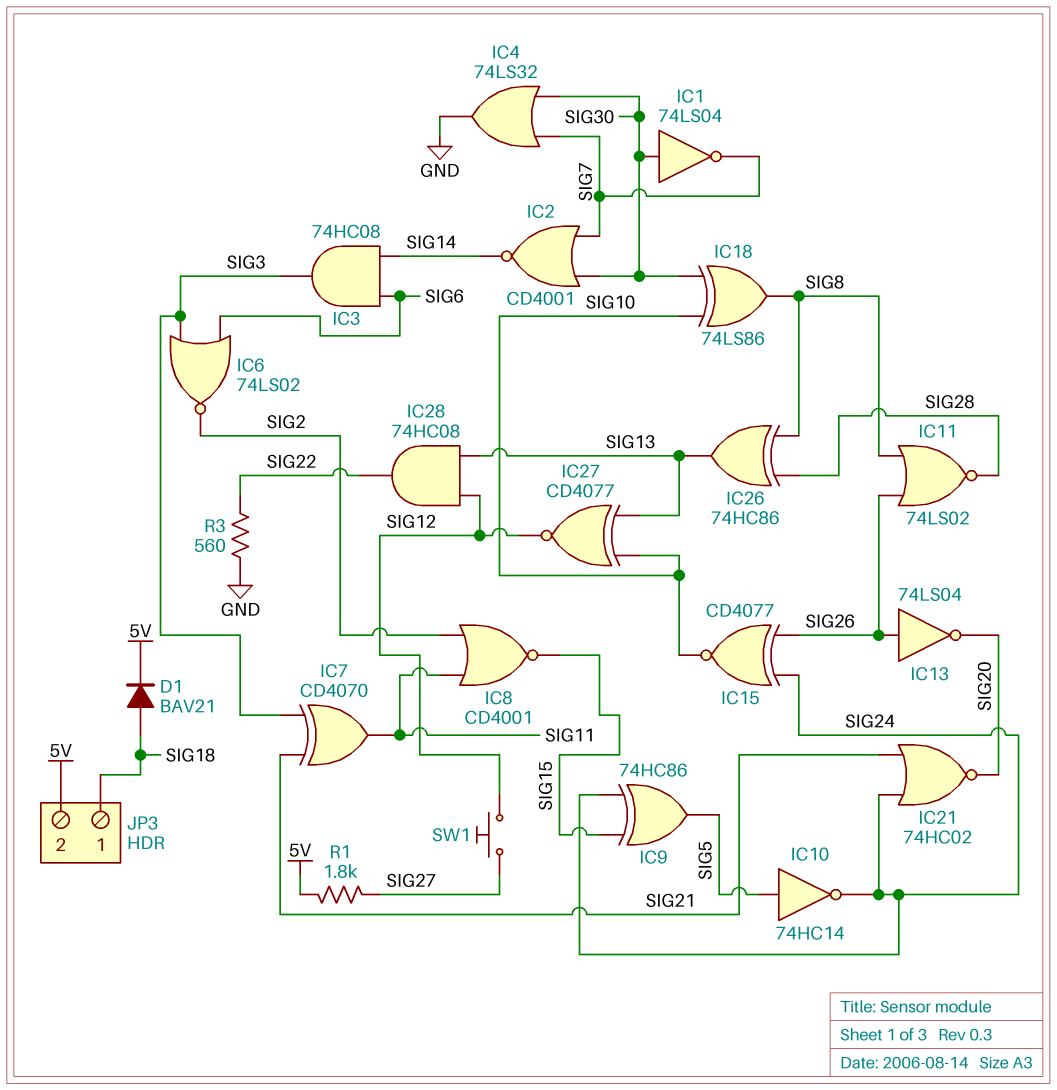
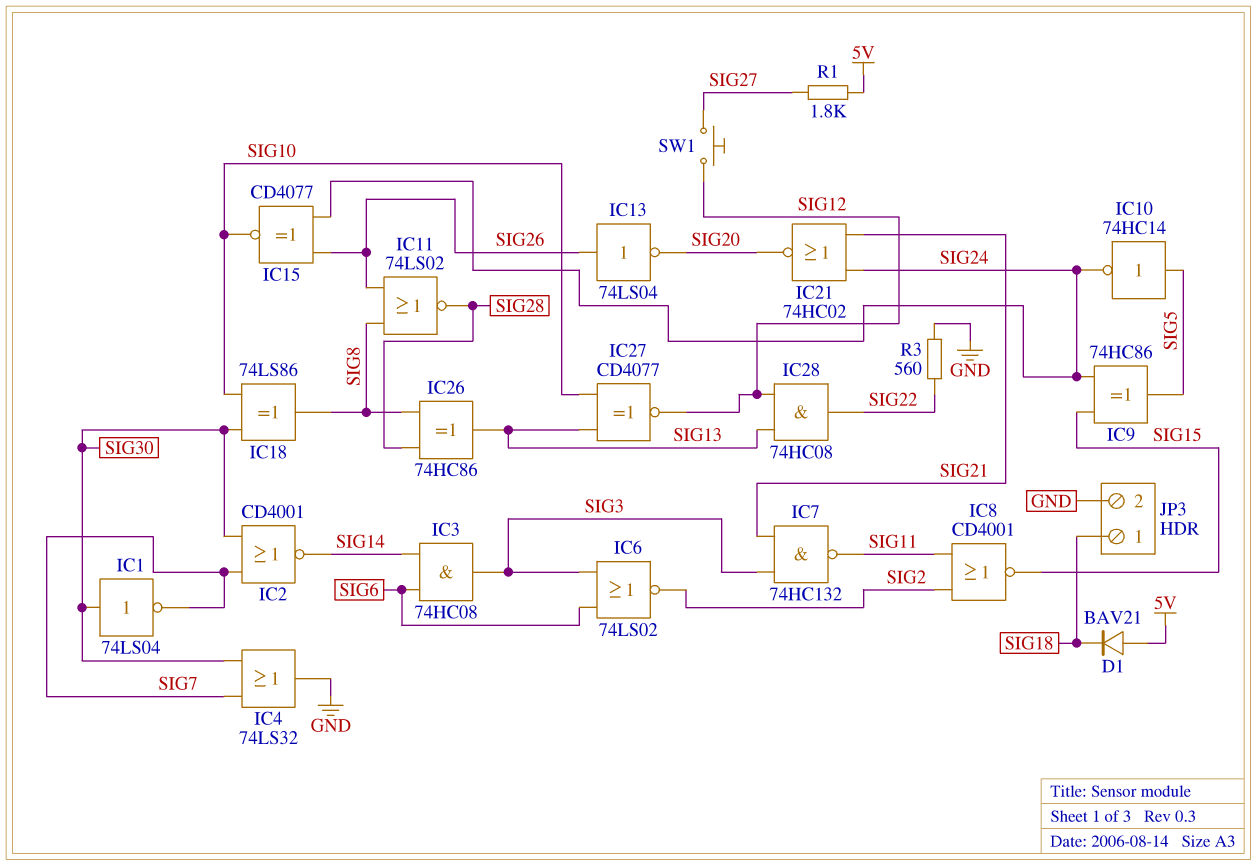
D1: diode BAV21 (A SIG18, K 5V) -> diode BAV21 (A 5V, K SIG18)
IC7: XOR CD4070 (in SIG3, in SIG21, out SIG11) -> NAND 74HC132 (in SIG3, in SIG21, out SIG11)
JP3 pin 2: 5V -> GND

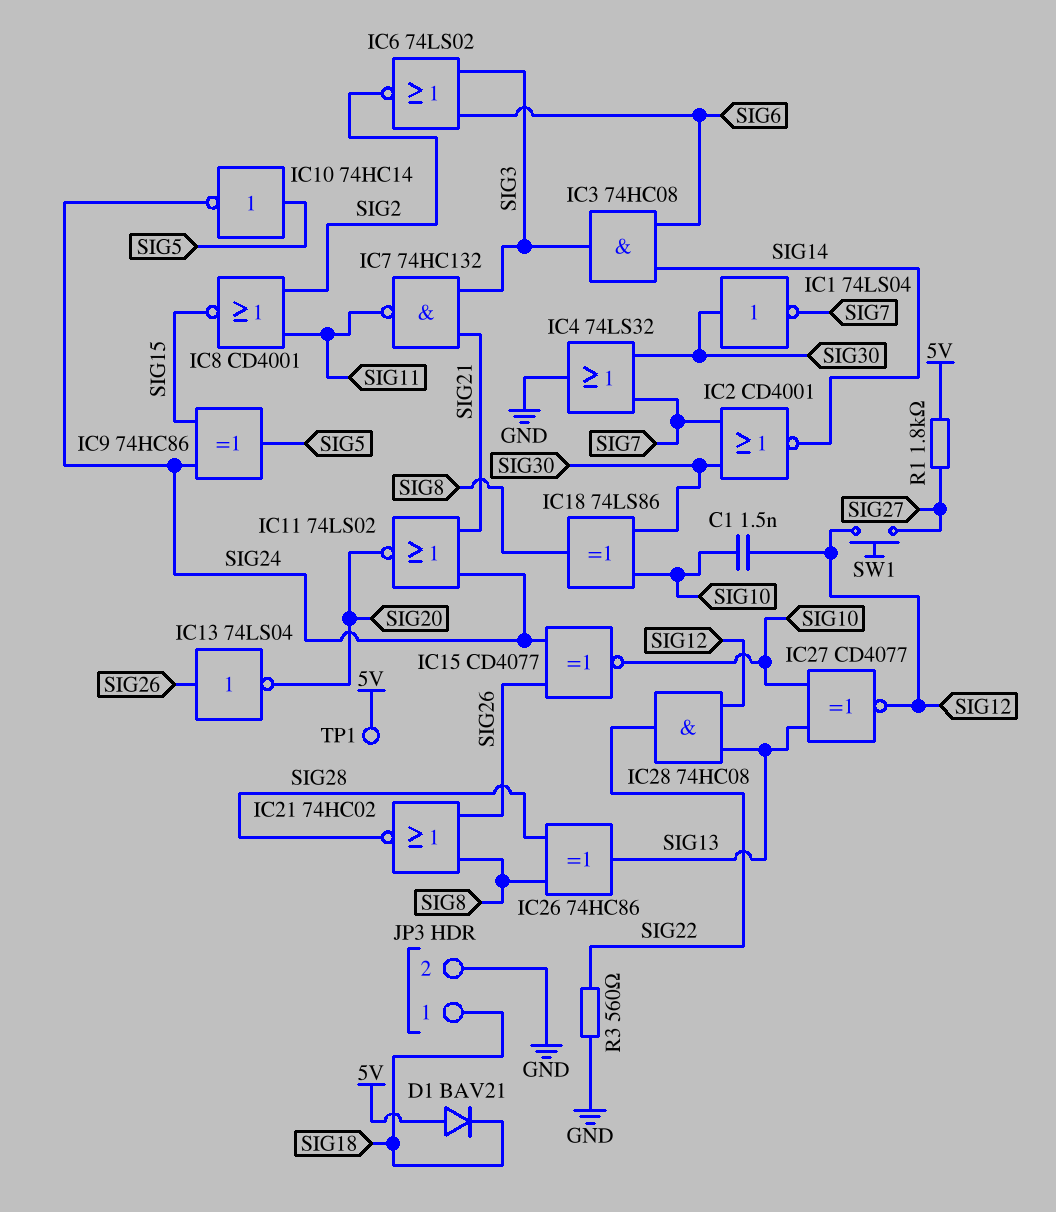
C1: none -> 1.5nF (SIG10, SIG12)
IC11: NOR 74LS02 (in SIG8, in SIG26, out SIG28) -> NOR 74LS02 (in SIG21, in SIG24, out SIG20)
IC21: NOR 74HC02 (in SIG21, in SIG24, out SIG20) -> NOR 74HC02 (in SIG8, in SIG26, out SIG28)
TP1: none -> test point (5V)

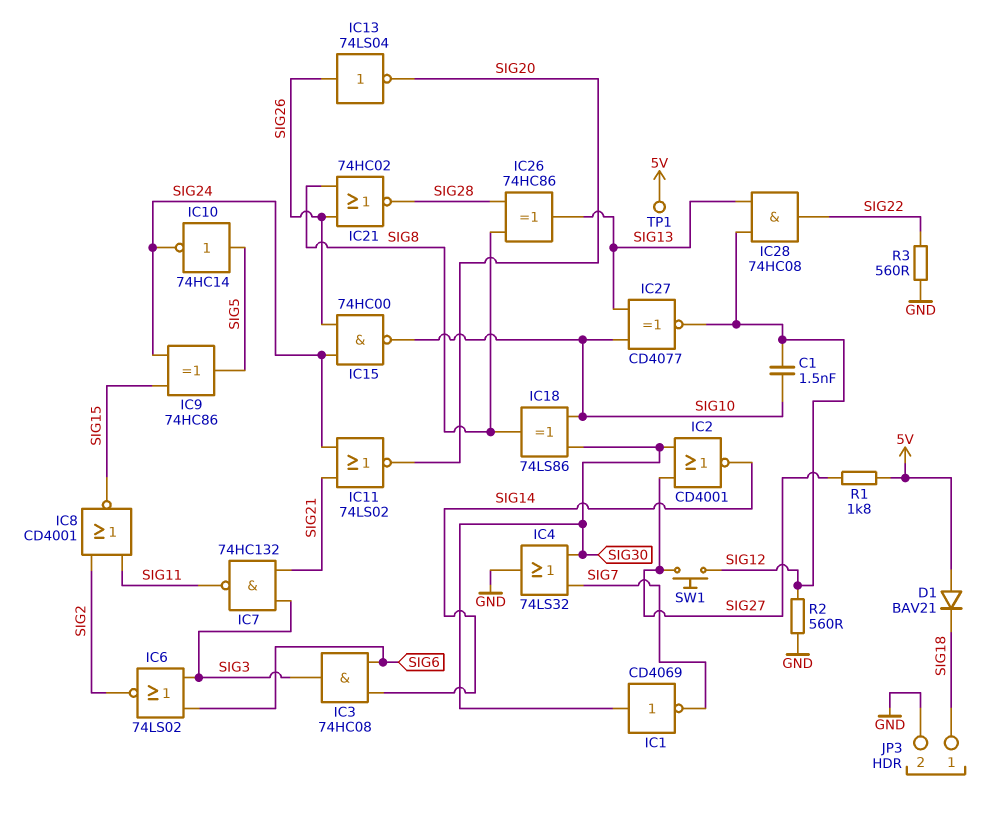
IC1: NOT 74LS04 (in SIG30, out SIG7) -> NOT CD4069 (in SIG30, out SIG7)
IC2: NOR CD4001 (in SIG7, in SIG30, out SIG14) -> NOR CD4001 (in SIG27, in SIG30, out SIG14)
IC15: XNOR CD4077 (in SIG24, in SIG26, out SIG10) -> NAND 74HC00 (in SIG24, in SIG26, out SIG10)
R2: none -> 560 (GND, SIG12)

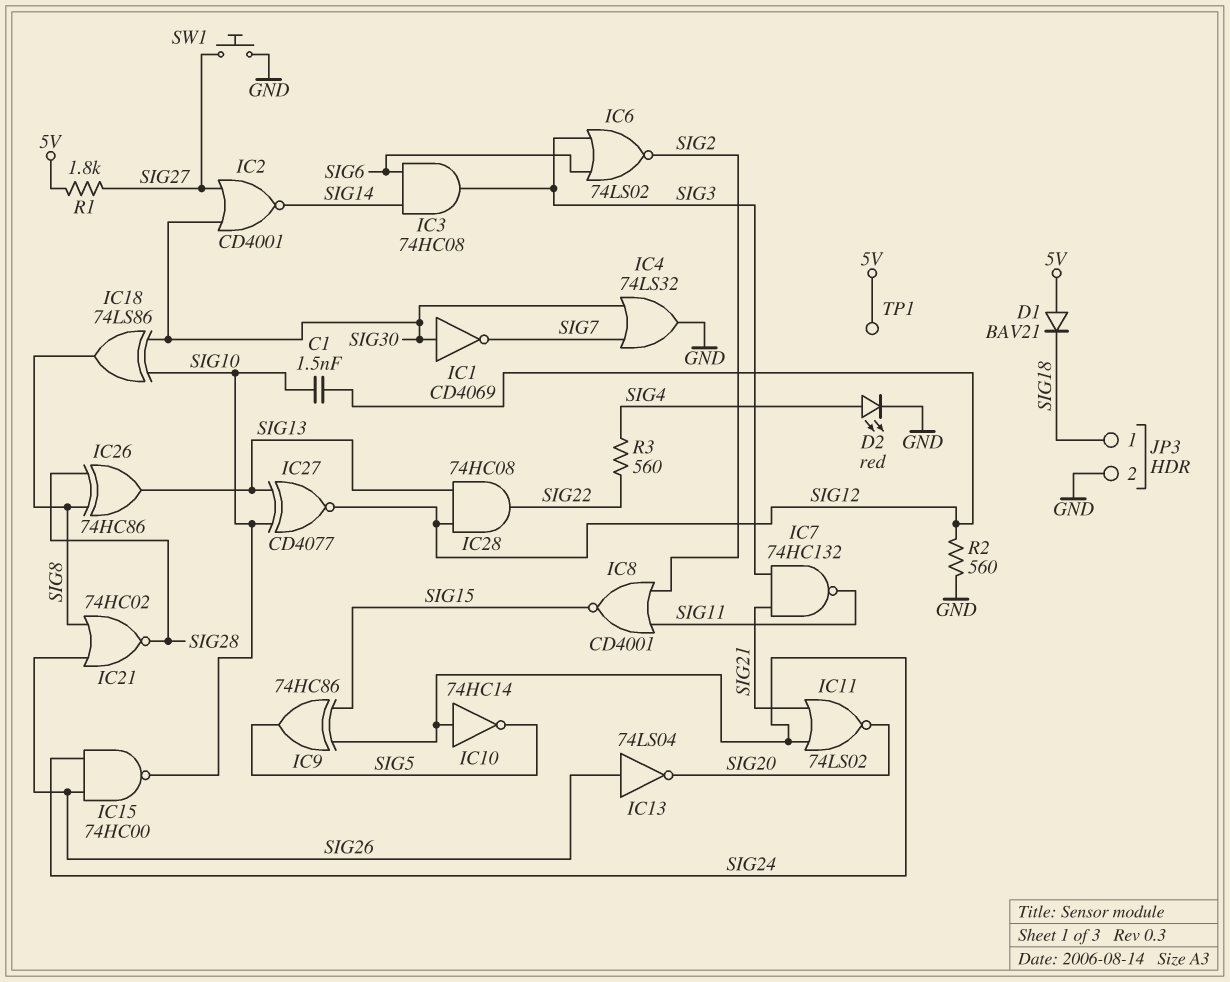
D2: none -> LED red (A SIG4, K GND)
IC10: NOT 74HC14 (in SIG5, out SIG24) -> NOT 74HC14 (in SIG24, out SIG5)
R3: 560 (GND, SIG22) -> 560 (SIG4, SIG22)
SW1: button (SIG12, SIG27) -> button (GND, SIG27)

